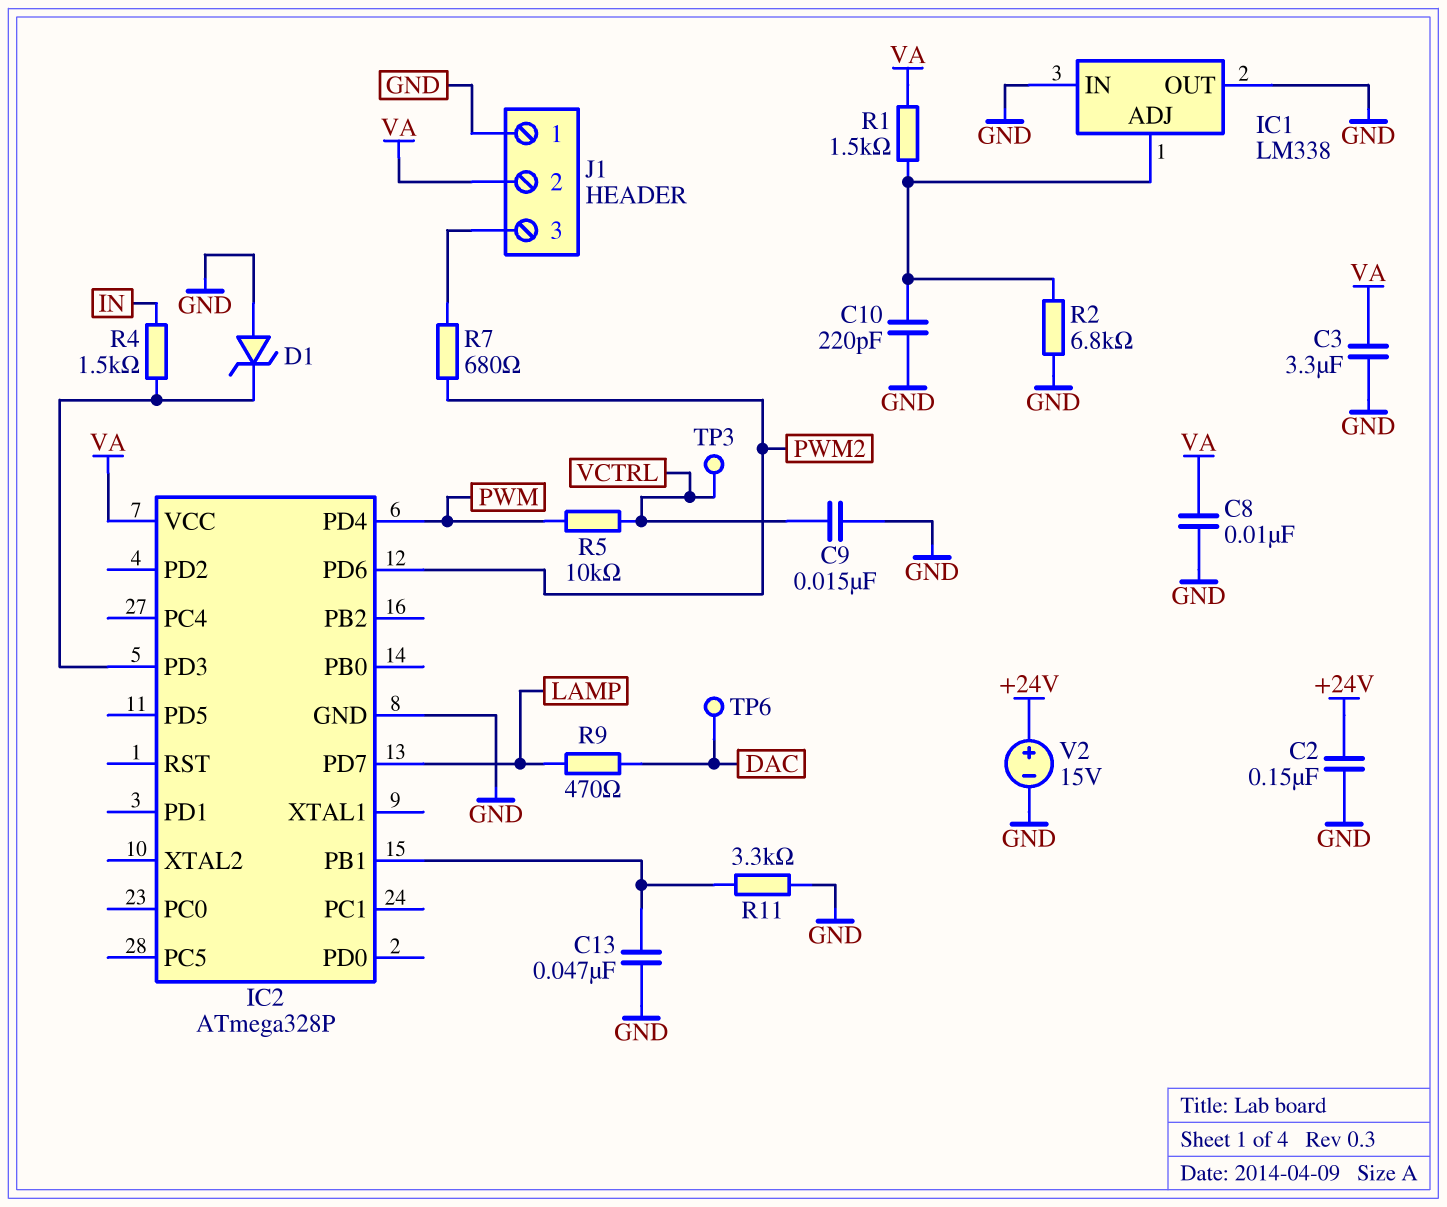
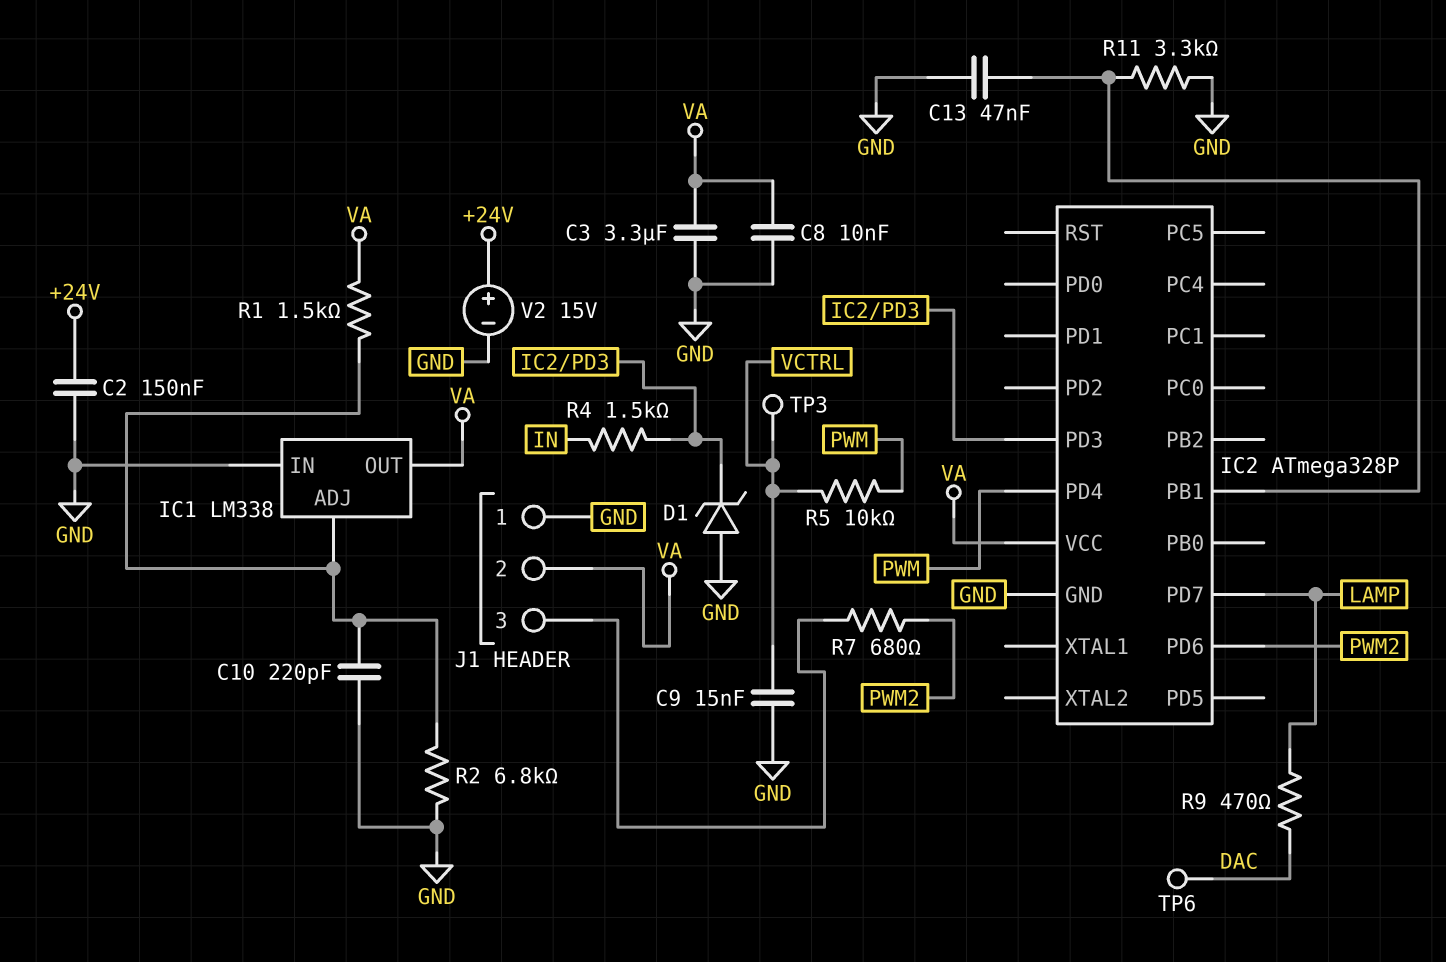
IC1 pin OUT: GND -> VA

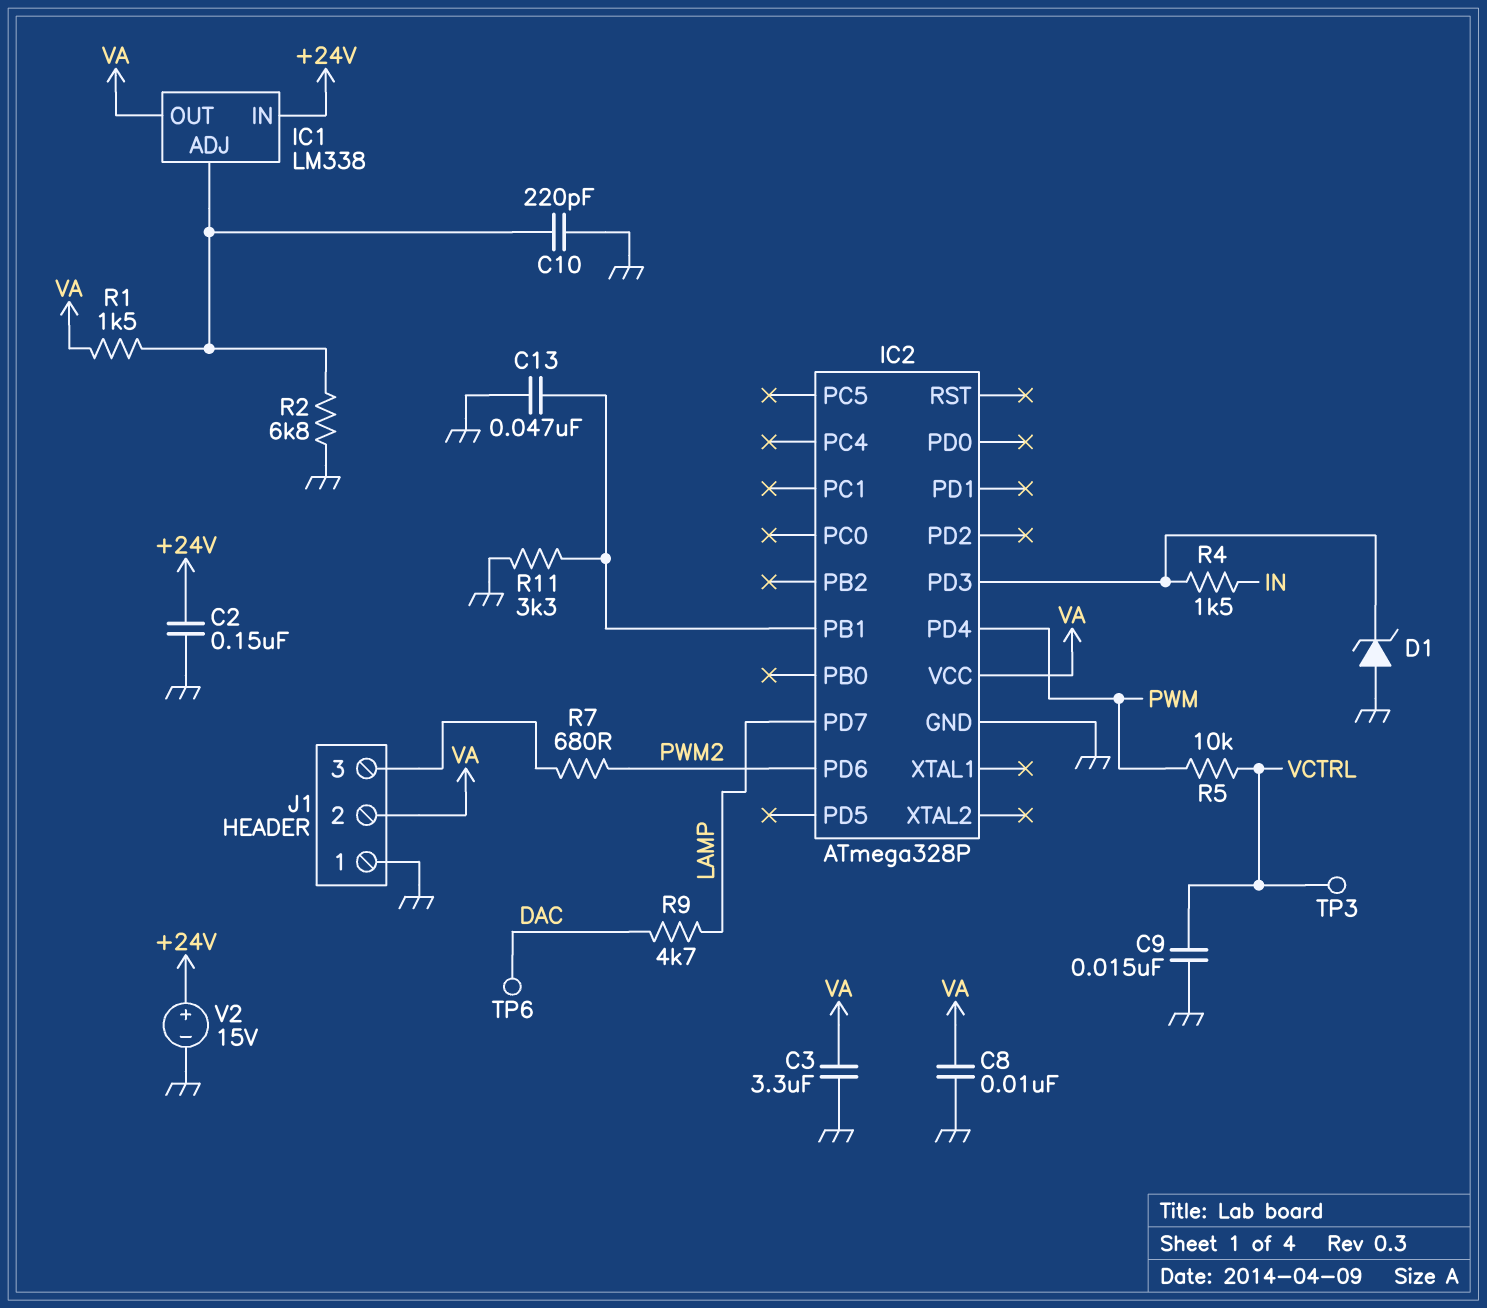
IC1 pin IN: GND -> +24V
R9: 470 (DAC, LAMP) -> 4.7k (DAC, LAMP)

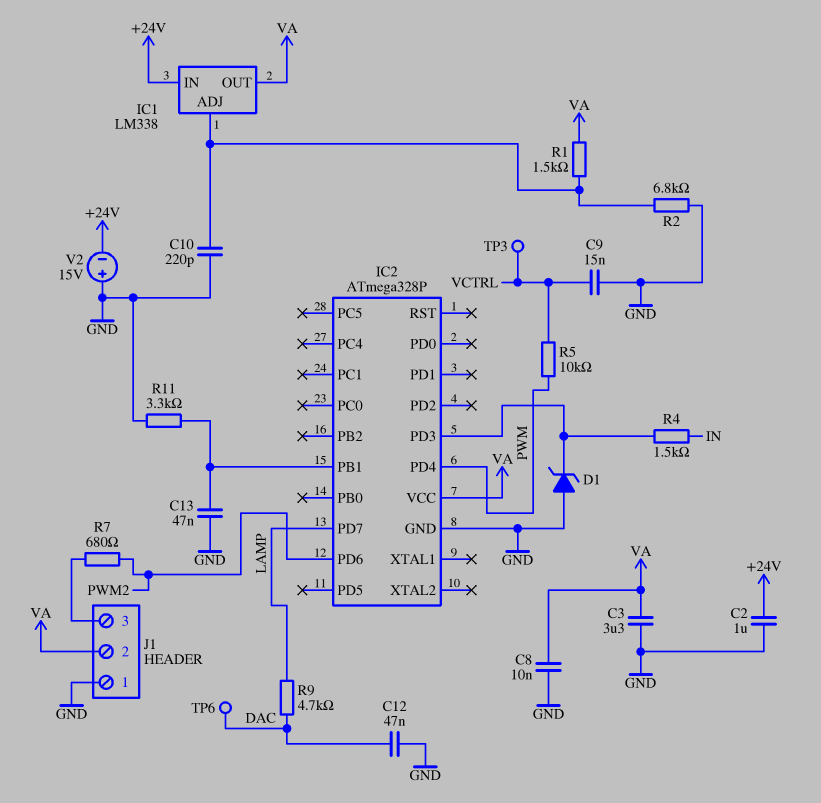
C2: 150nF (+24V, GND) -> 1uF (+24V, GND)
C12: none -> 47nF (DAC, GND)
V2: 15V (plus +24V, minus GND) -> 15V (plus GND, minus +24V)

